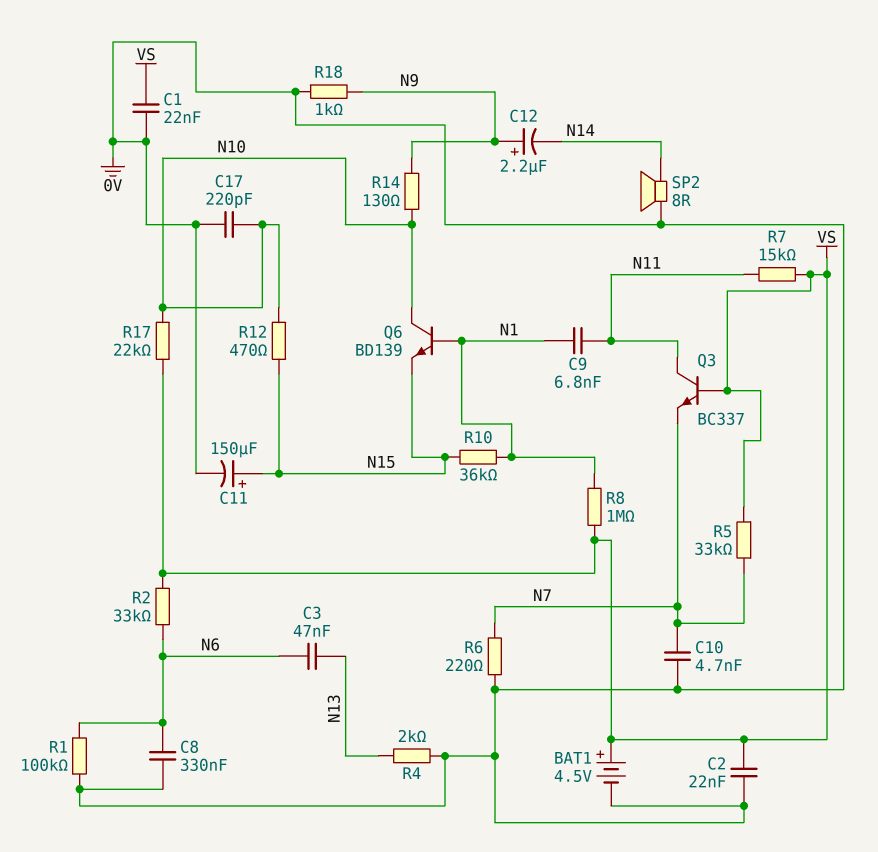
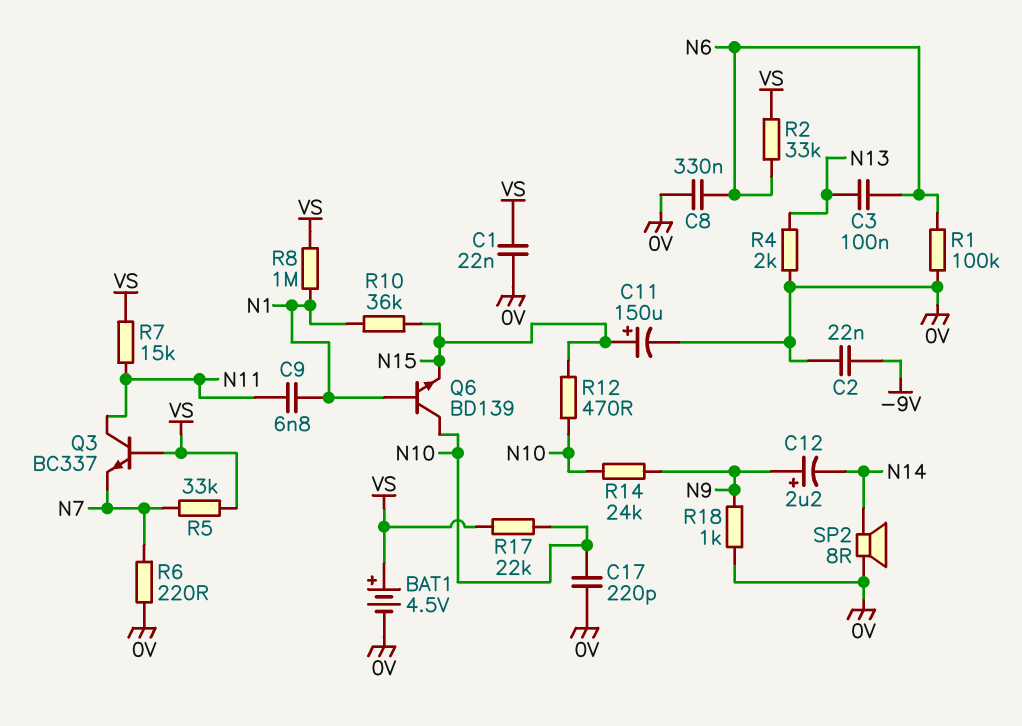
C2: 22nF (0V, VS) -> 22nF (-9V, 0V)
C3: 47nF (N6, N13) -> 100nF (N6, N13)
C10: 4.7nF (0V, N7) -> none
R14: 130 (N9, N10) -> 24k (N9, N10)

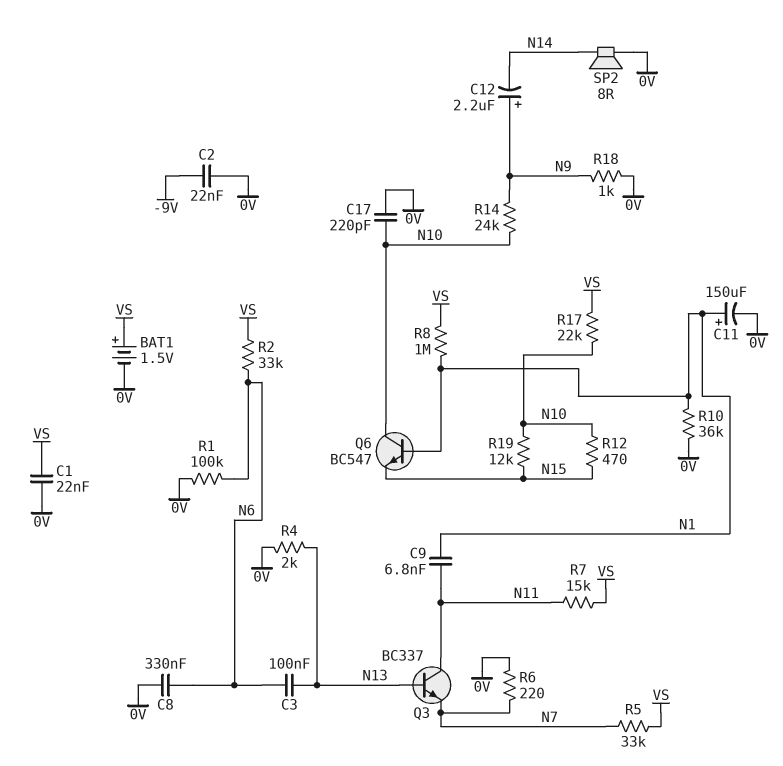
BAT1: 4.5V (plus VS, minus 0V) -> 1.5V (plus VS, minus 0V)
C11: 150uF (plus N15, minus 0V) -> 150uF (plus N1, minus 0V)
Q3: NPN BC337 (B VS, C N11, E N7) -> NPN BC337 (B N13, C N11, E N7)
Q6: NPN BD139 (B N1, C N10, E N15) -> NPN BC547 (B N1, C N10, E N15)
R10: 36k (N1, N15) -> 36k (0V, N1)
R19: none -> 12k (N10, N15)

